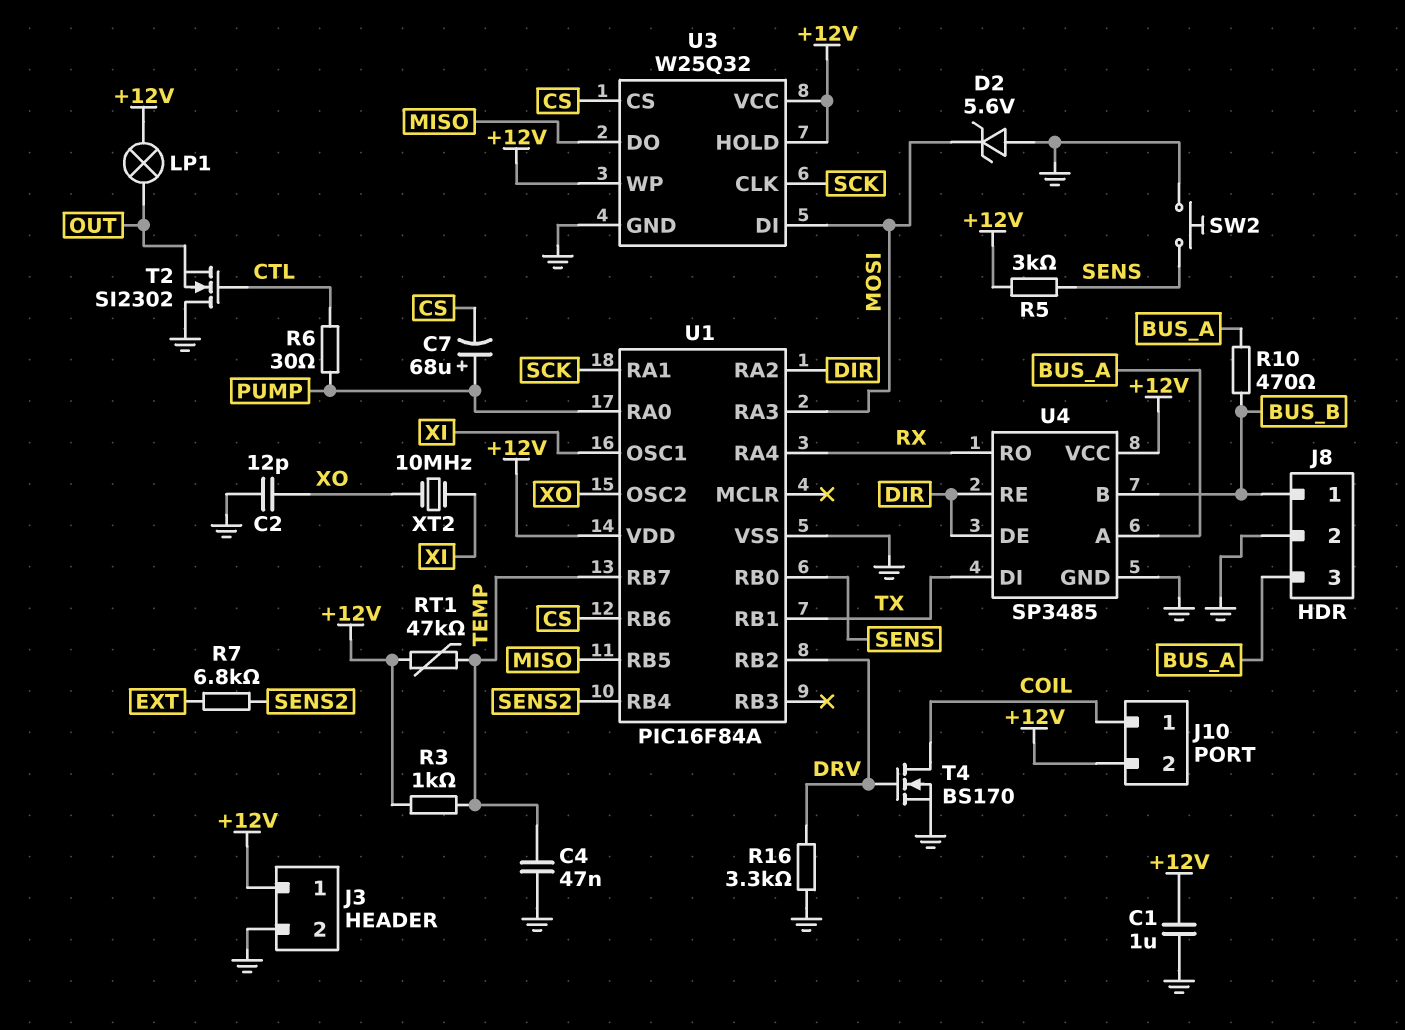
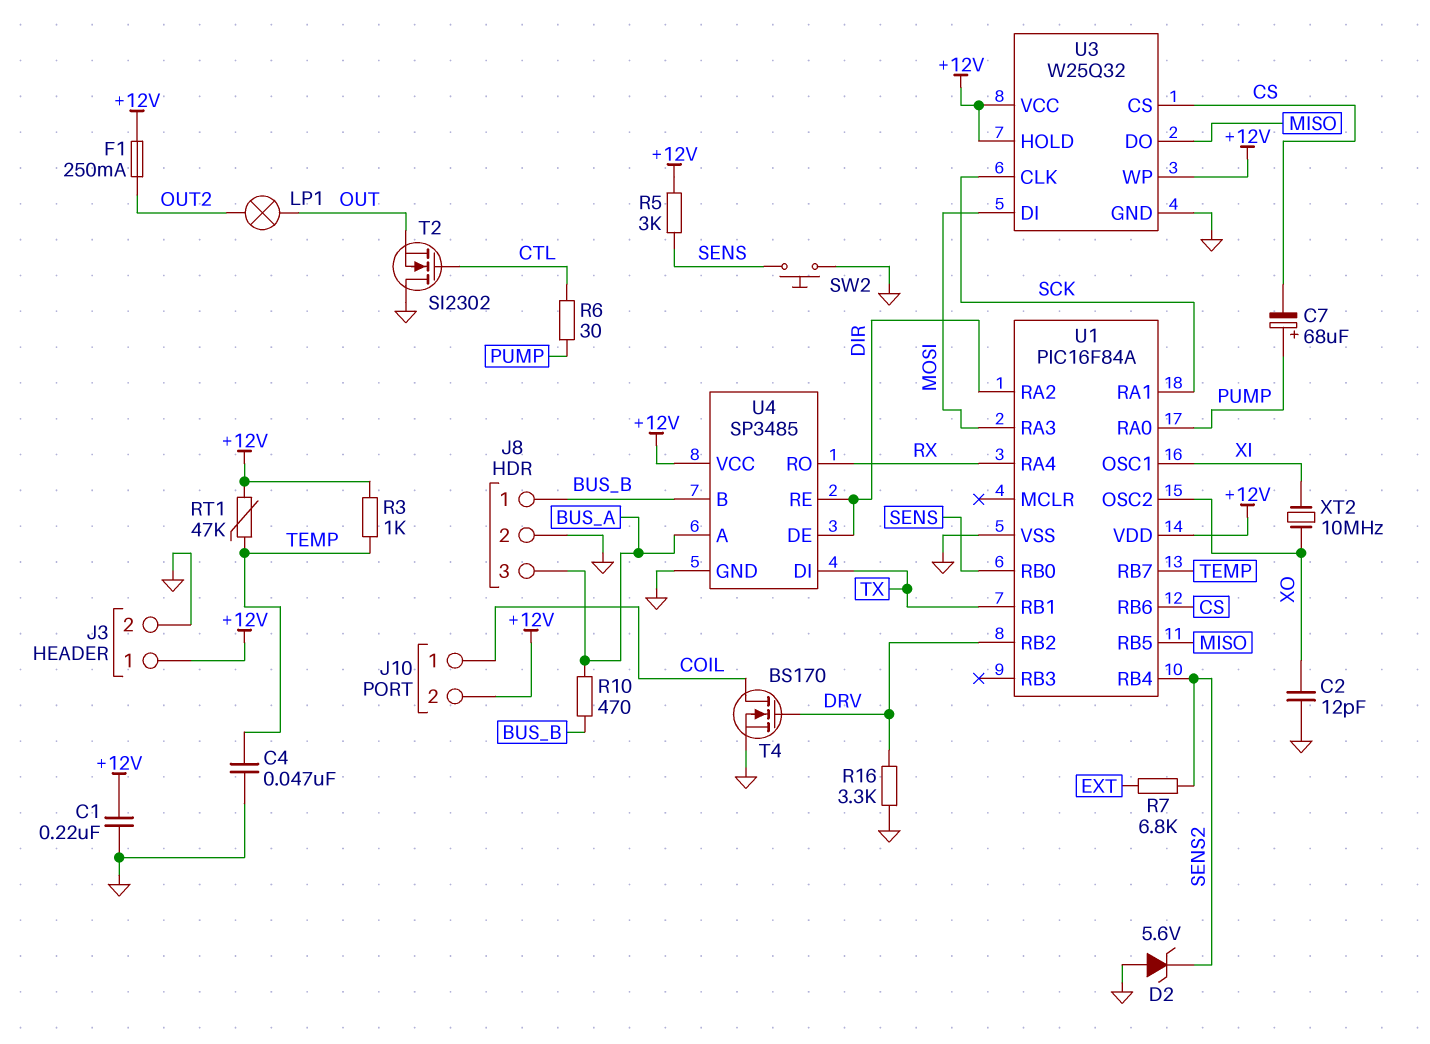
C1: 1uF (+12V, GND) -> 220nF (+12V, GND)
D2: zener 5.6V (A GND, K MOSI) -> zener 5.6V (A GND, K SENS2)
F1: none -> 250mA (+12V, OUT2)
LP1: lamp (+12V, OUT) -> lamp (OUT, OUT2)

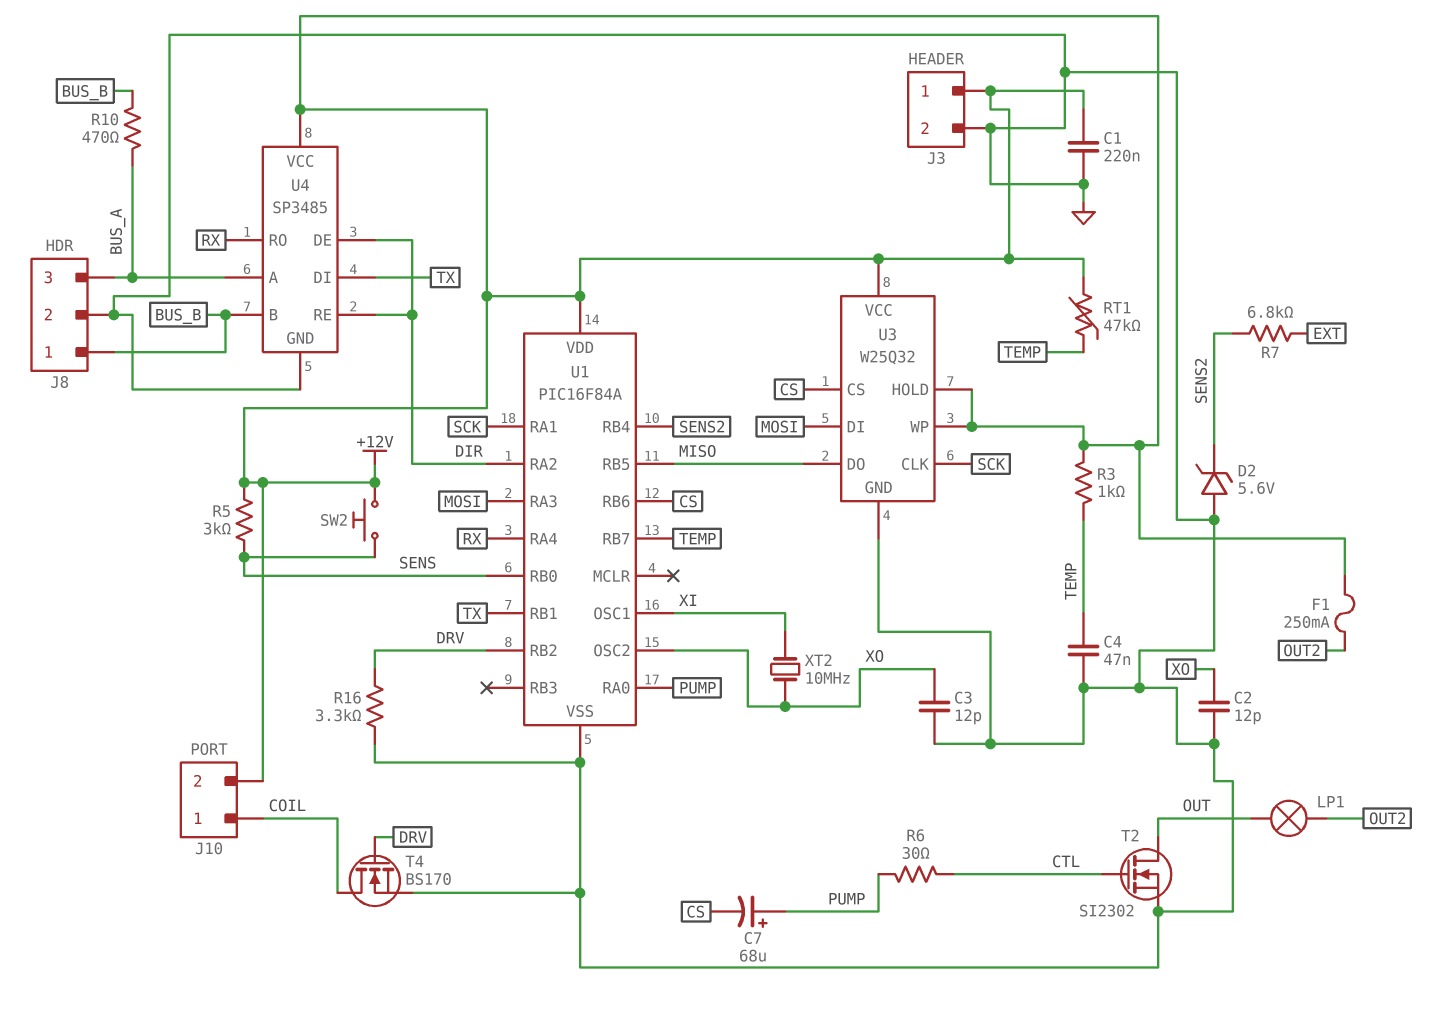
C3: none -> 12pF (GND, XO)
SW2: button (GND, SENS) -> button (+12V, SENS)
T2: NMOS SI2302 (G CTL, D GND, S OUT) -> NMOS SI2302 (G CTL, D OUT, S GND)

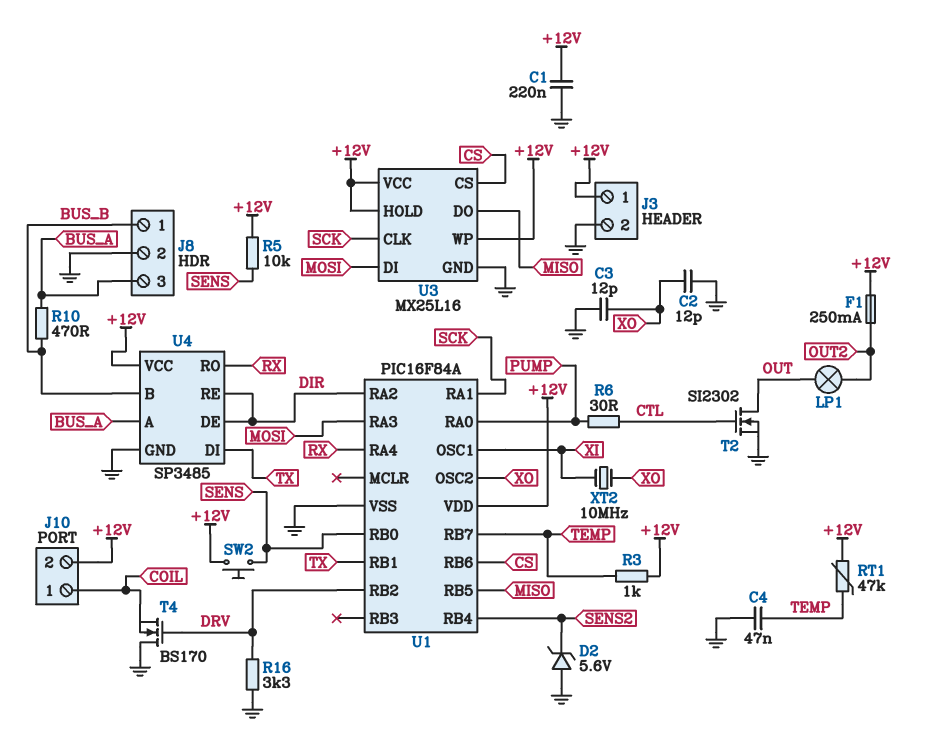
C7: 68uF (plus PUMP, minus CS) -> none
R5: 3k (+12V, SENS) -> 10k (+12V, SENS)
R7: 6.8k (EXT, SENS2) -> none
T4: NMOS BS170 (G DRV, D COIL, S GND) -> NMOS BS170 (G DRV, D GND, S COIL)
U3: W25Q32 -> MX25L16

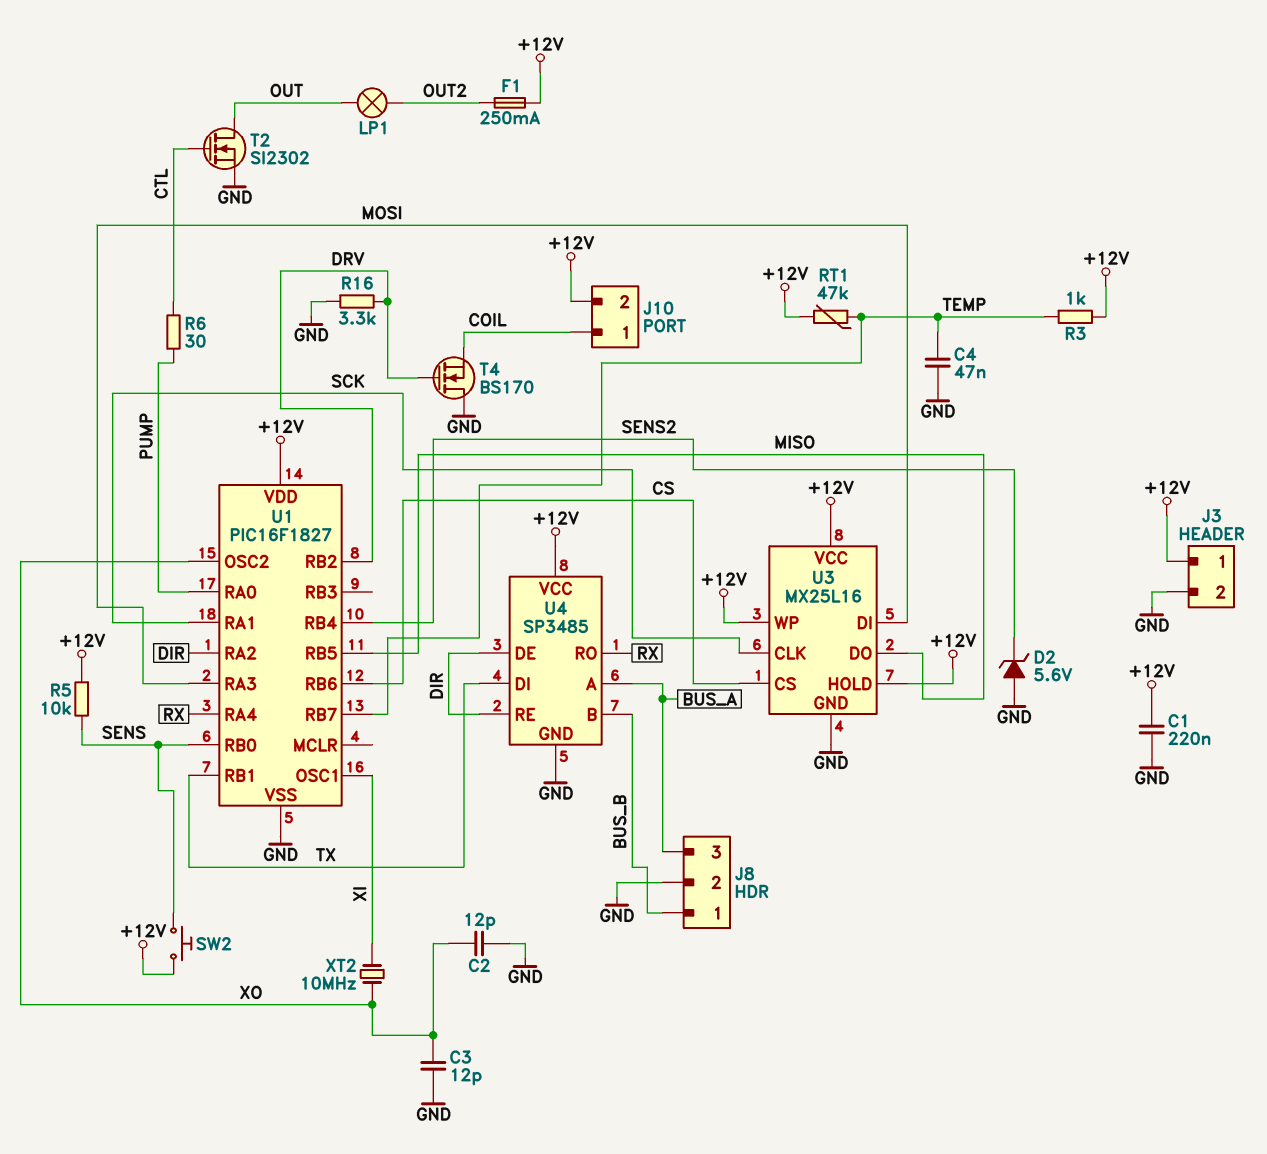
R10: 470 (BUS_A, BUS_B) -> none
U1: PIC16F84A -> PIC16F1827

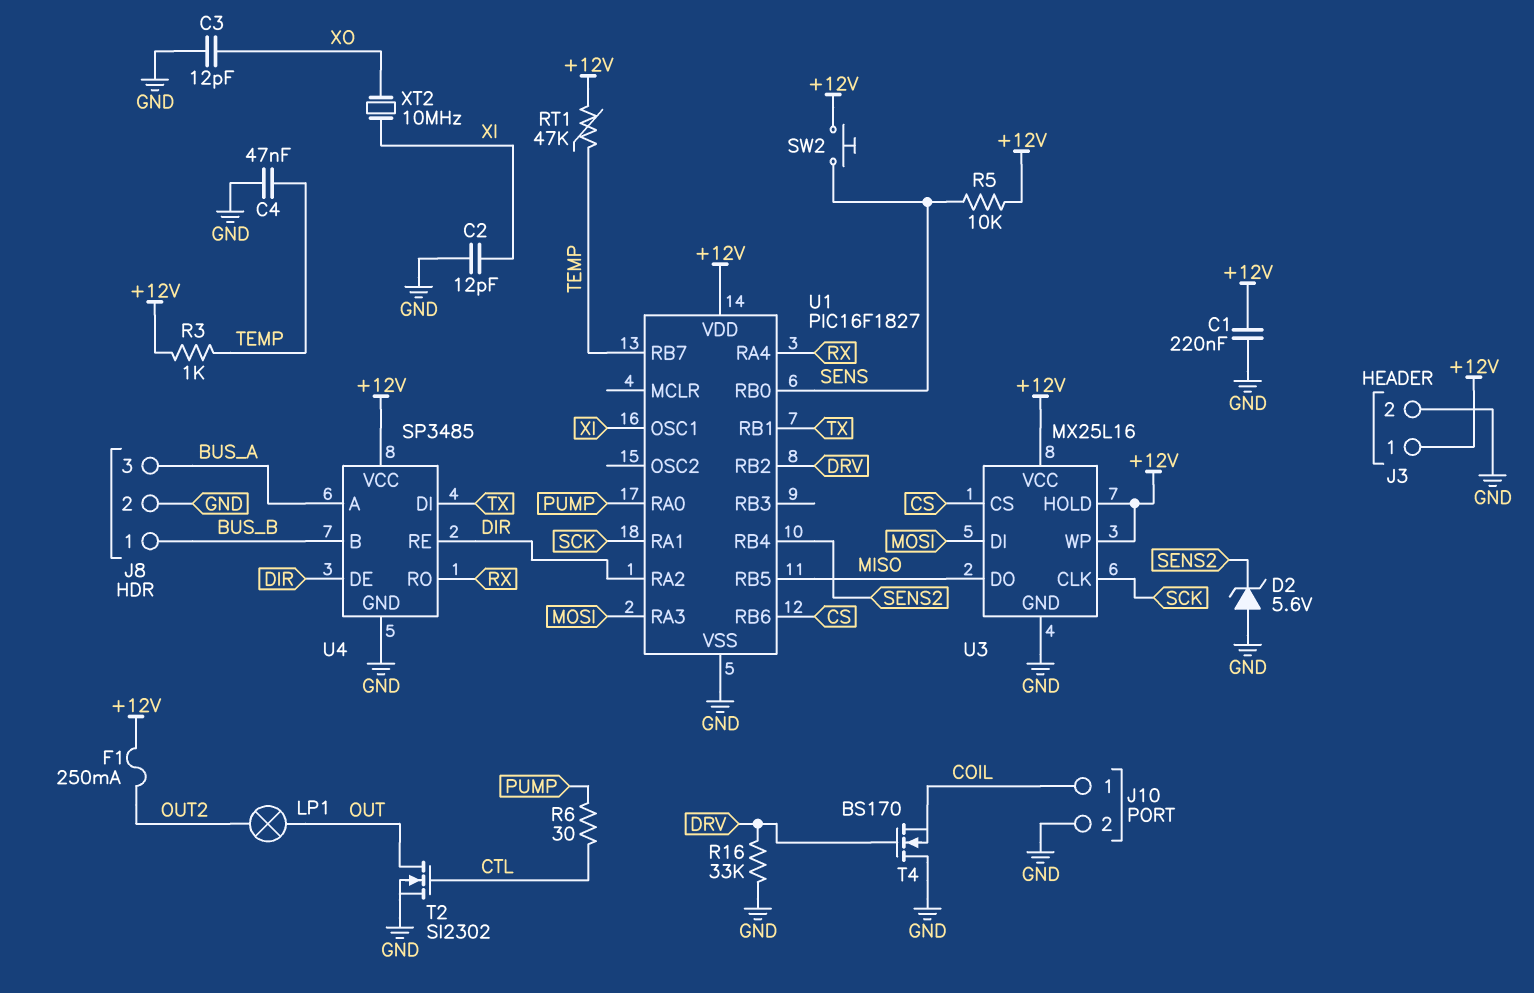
C2: 12pF (GND, XO) -> 12pF (GND, XI)
J10 pin 2: +12V -> GND
R16: 3.3k (DRV, GND) -> 33k (DRV, GND)
U1 pin OSC2: XO -> none

